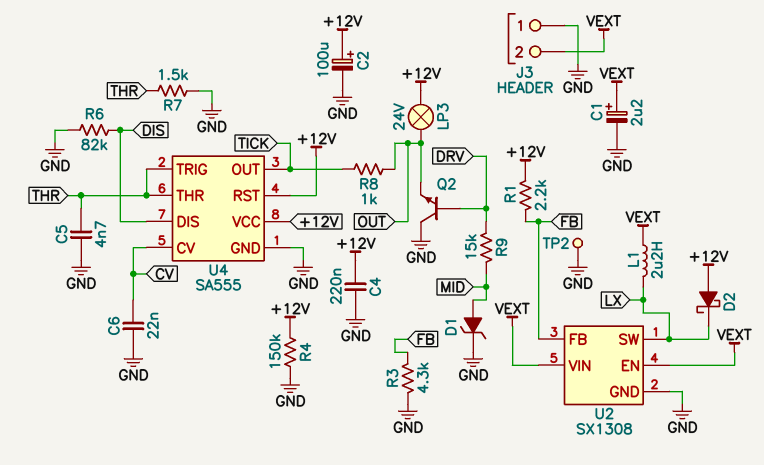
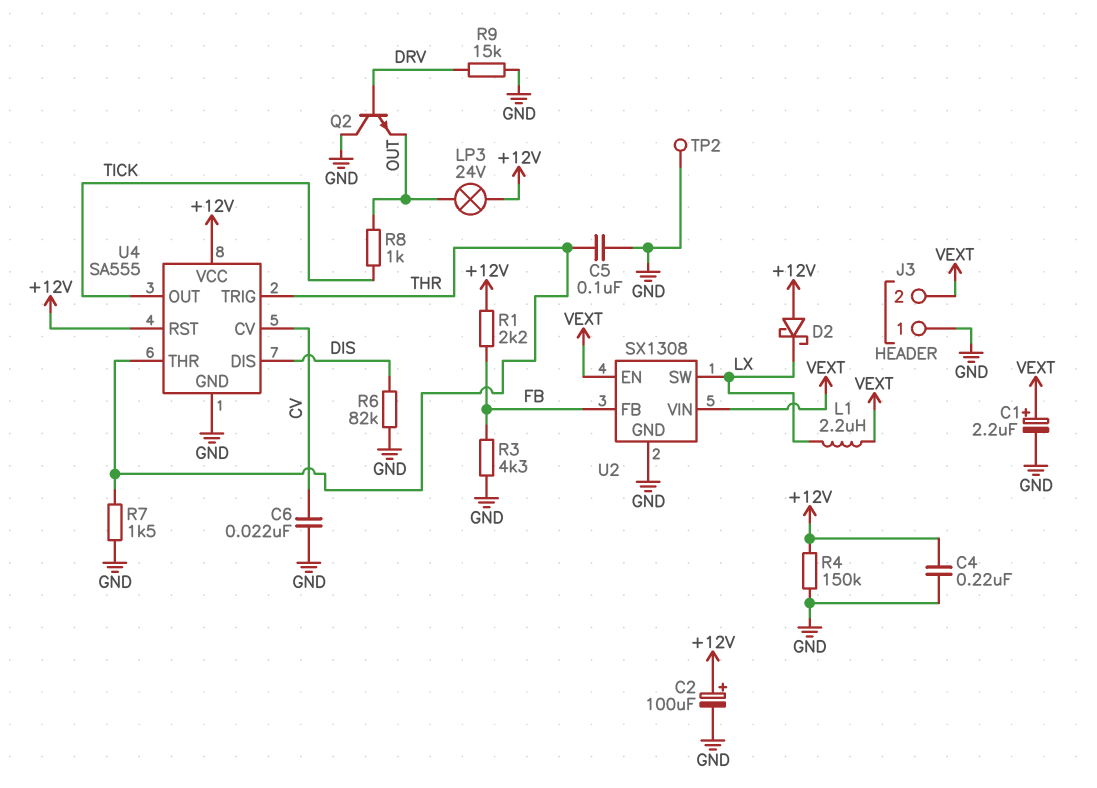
C5: 4.7nF (GND, THR) -> 100nF (GND, THR)
D1: zener (A MID, K GND) -> none
R9: 15k (DRV, MID) -> 15k (DRV, GND)

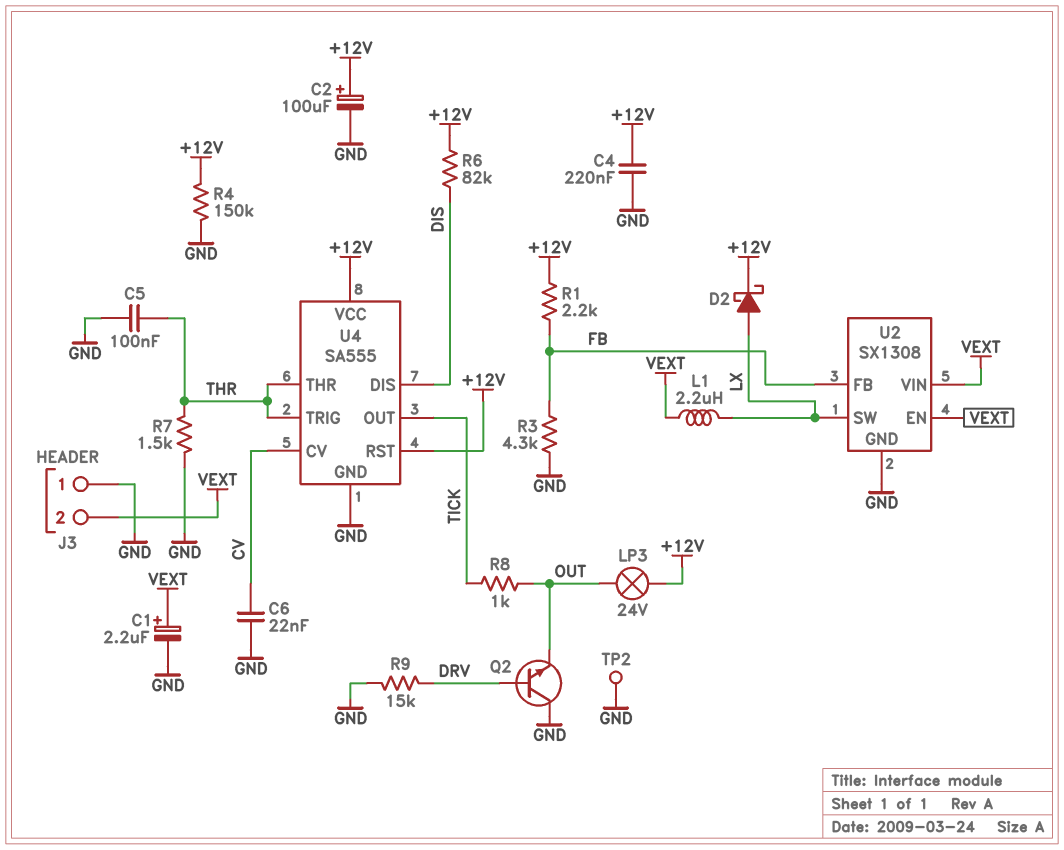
D2: schottky (A +12V, K LX) -> schottky (A LX, K +12V)
R6: 82k (DIS, GND) -> 82k (+12V, DIS)

